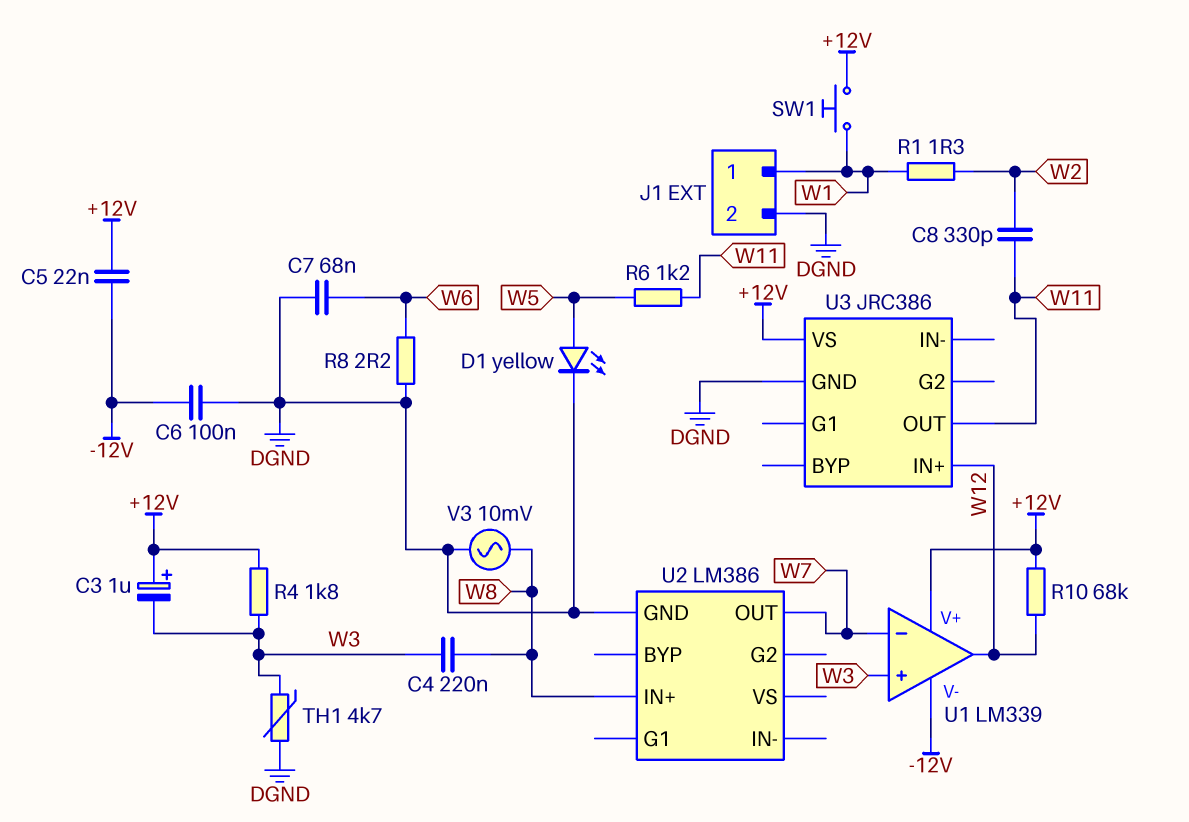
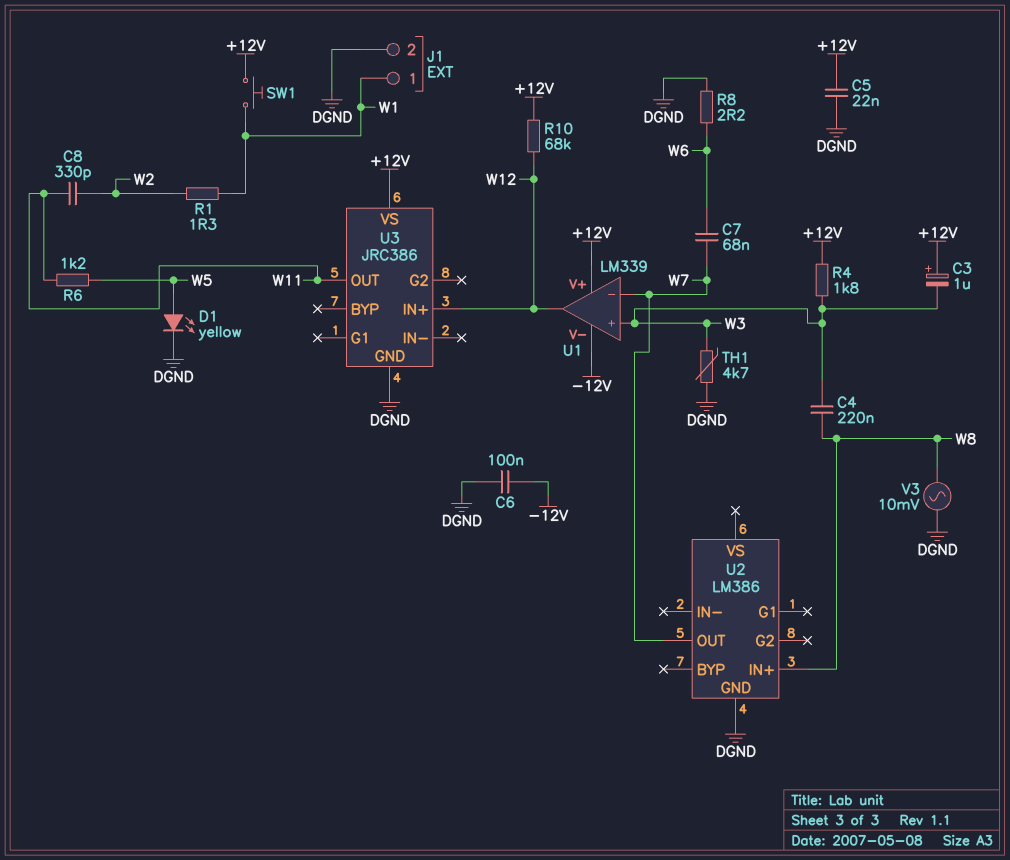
C5: 22nF (+12V, -12V) -> 22nF (+12V, DGND)
C7: 68nF (DGND, W6) -> 68nF (W6, W7)

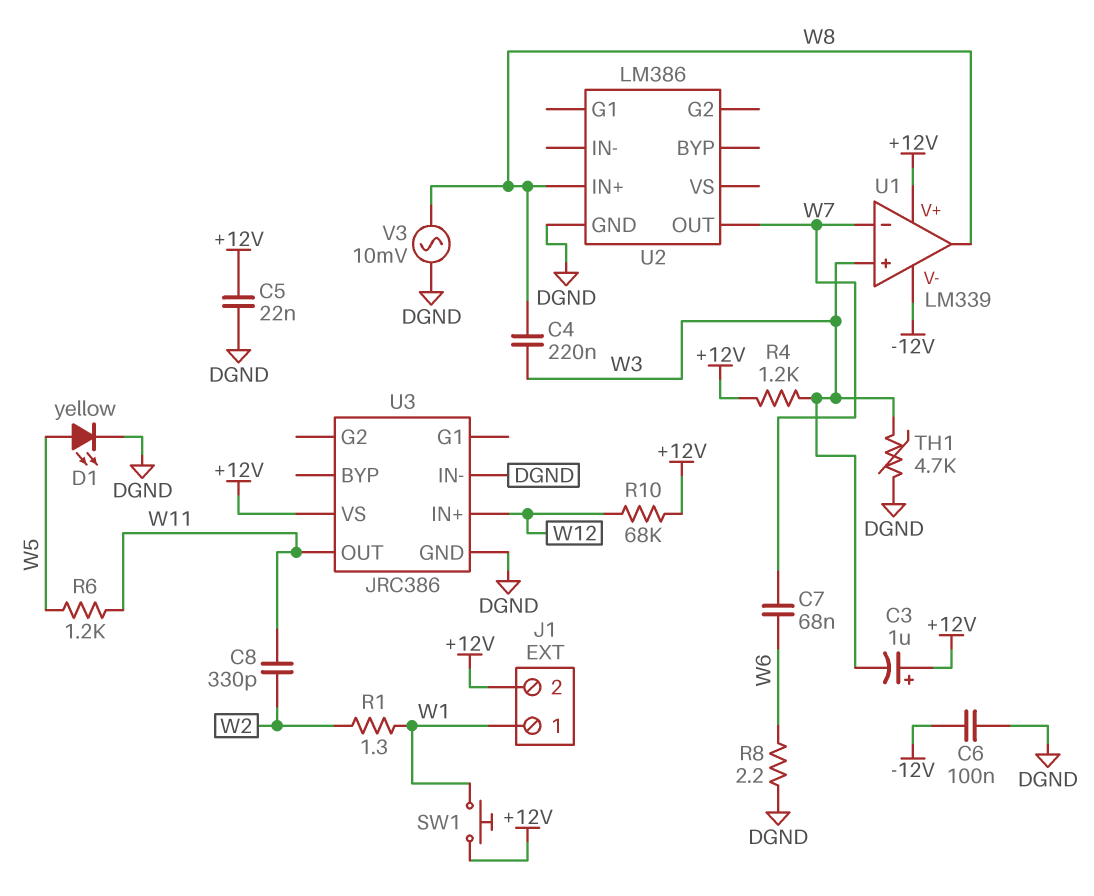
J1 pin 2: DGND -> +12V
R4: 1.8k (+12V, W3) -> 1.2k (+12V, W3)
U1 pin out: W12 -> W8
U3 pin IN-: none -> DGND

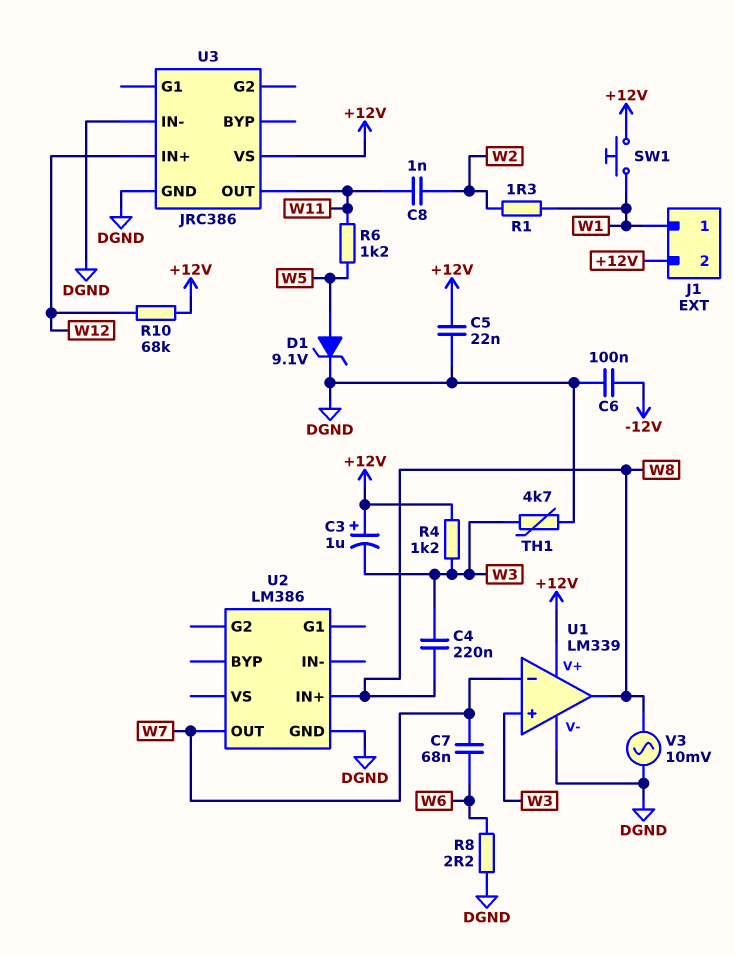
C8: 330pF (W2, W11) -> 1nF (W2, W11)
D1: LED yellow (A W5, K DGND) -> zener 9.1V (A W5, K DGND)
U1 pin V-: -12V -> DGND

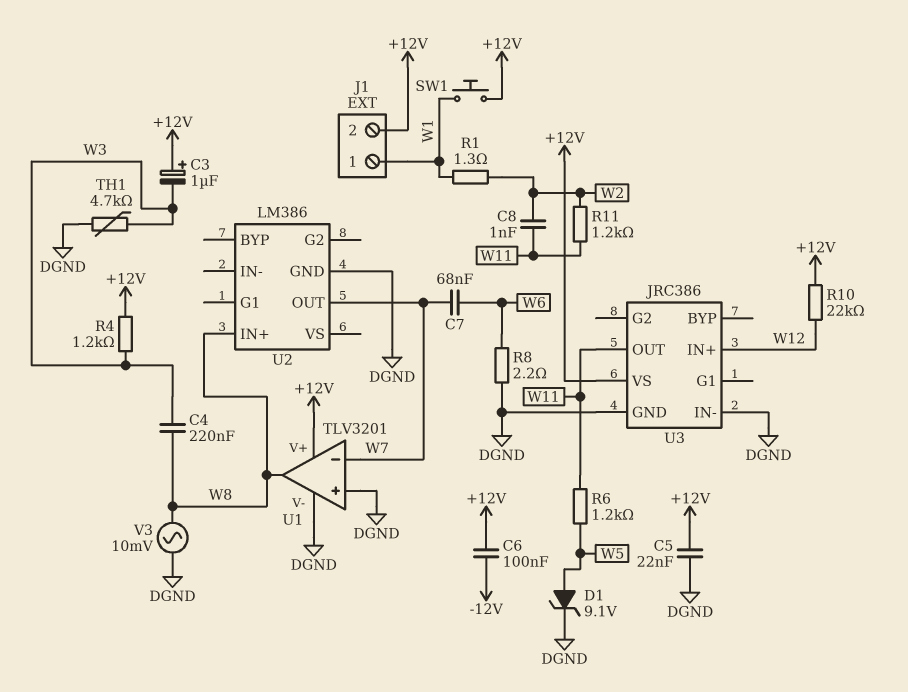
C6: 100nF (-12V, DGND) -> 100nF (+12V, -12V)
R10: 68k (+12V, W12) -> 22k (+12V, W12)
R11: none -> 1.2k (W2, W11)
U1: LM339 -> TLV3201
U1 pin in+: W3 -> DGND

